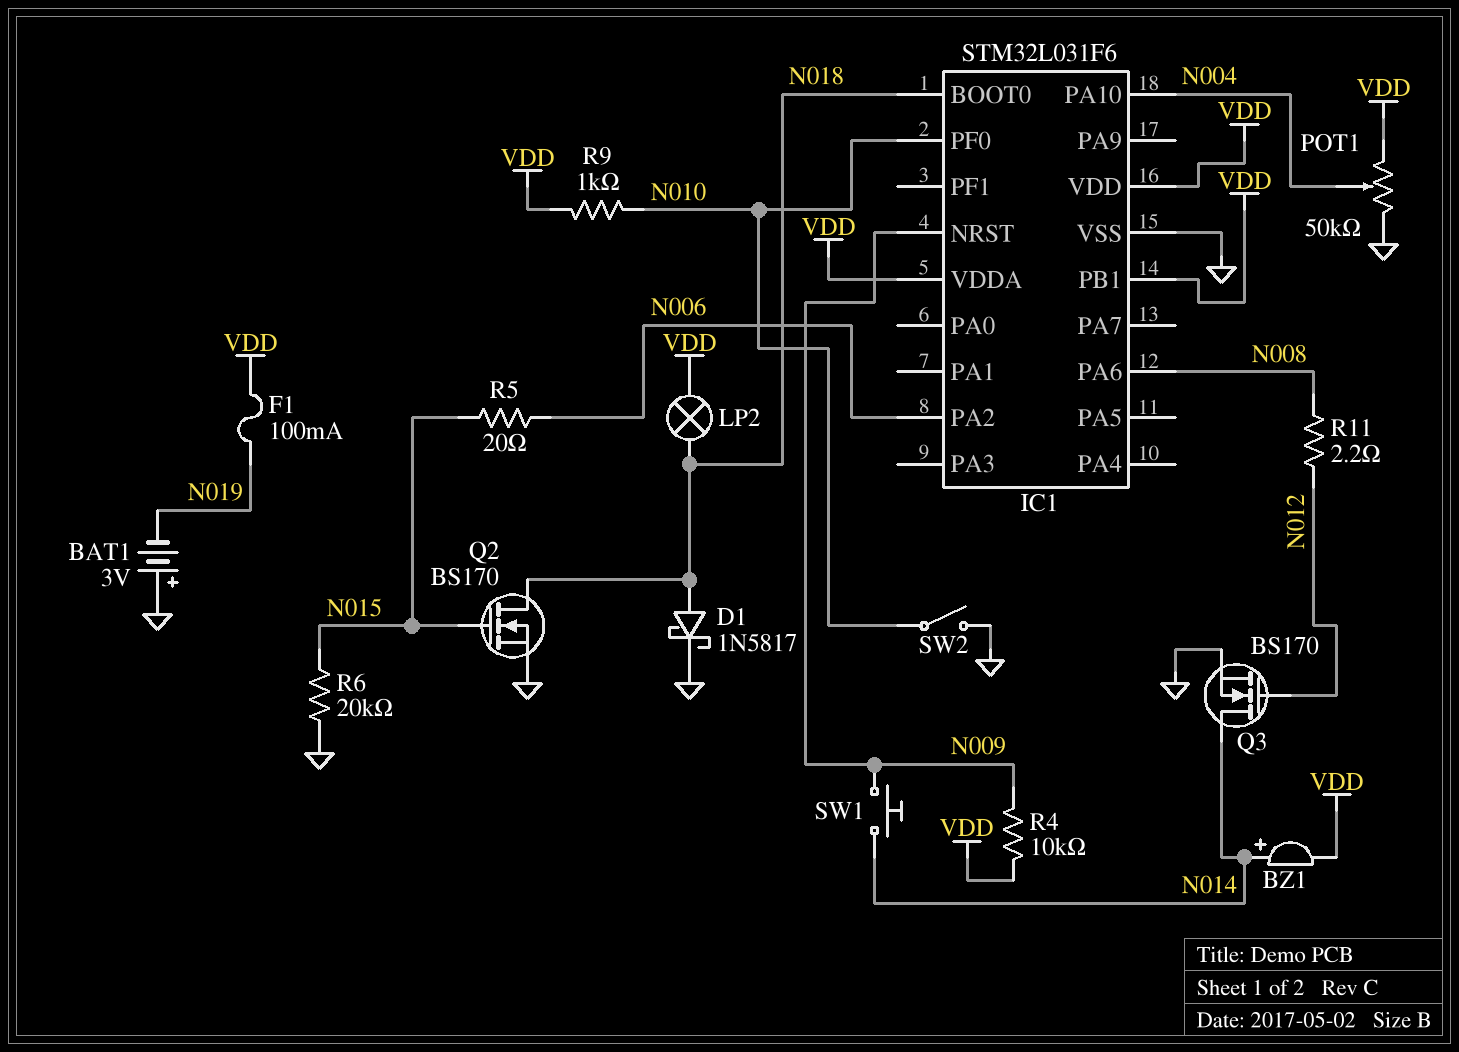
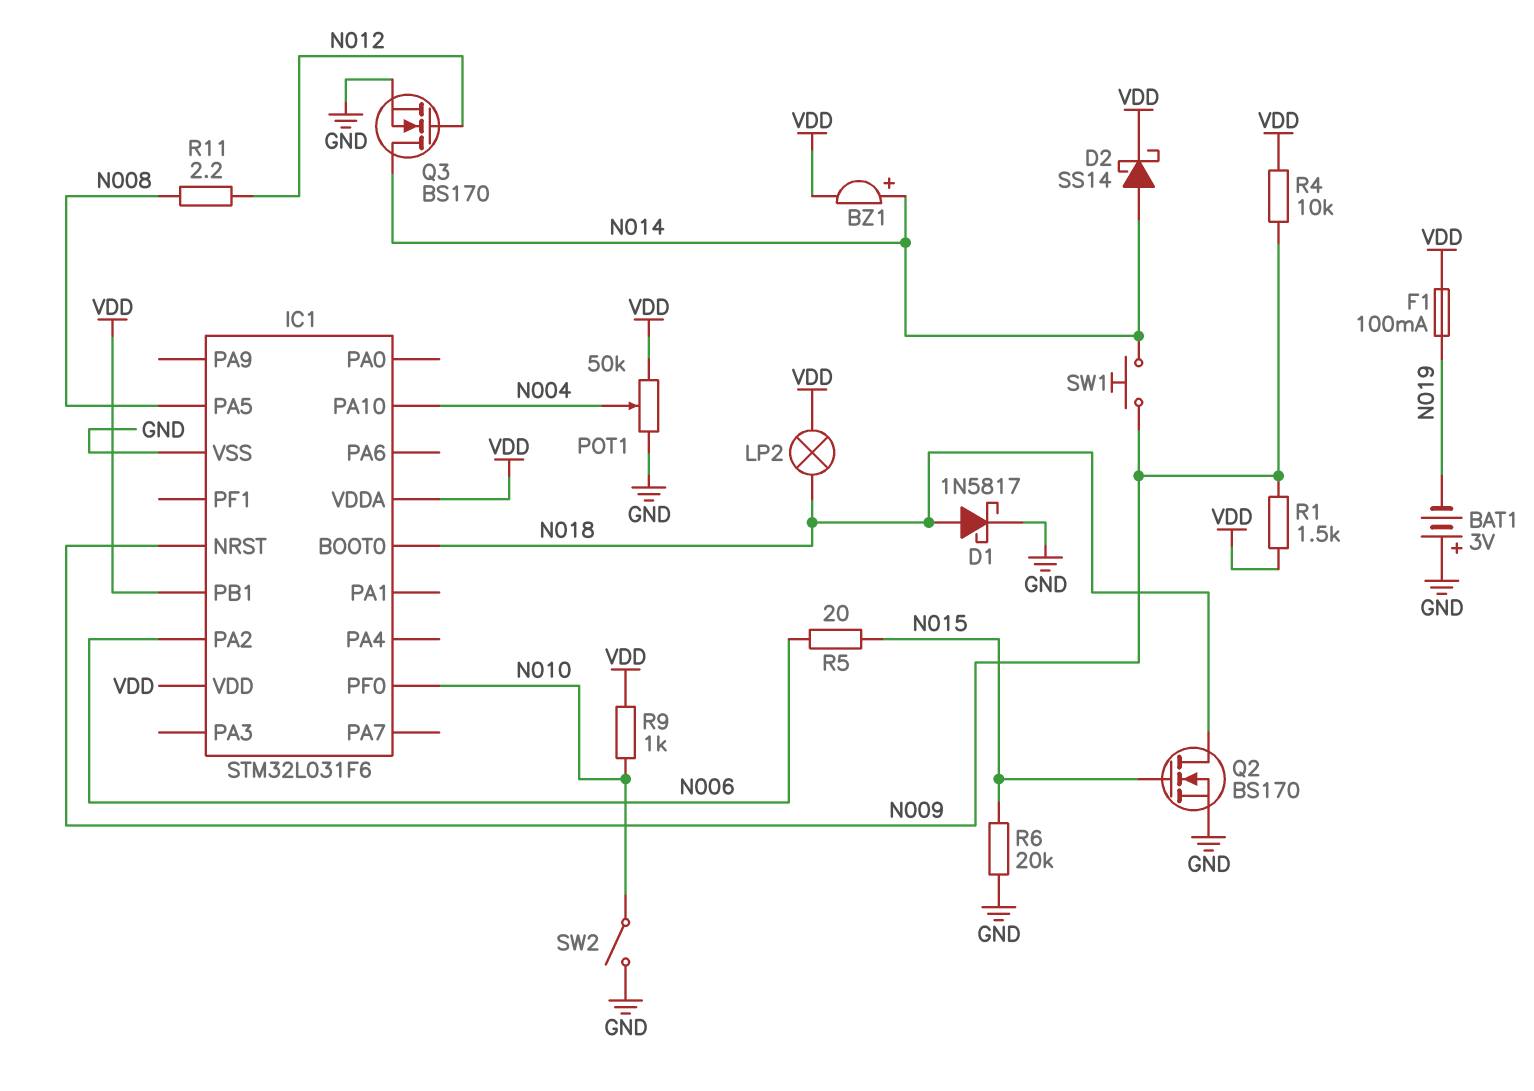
D2: none -> schottky SS14 (A N014, K VDD)
IC1 pin PA5: none -> N008
IC1 pin PA6: N008 -> none
R1: none -> 1.5k (N009, VDD)

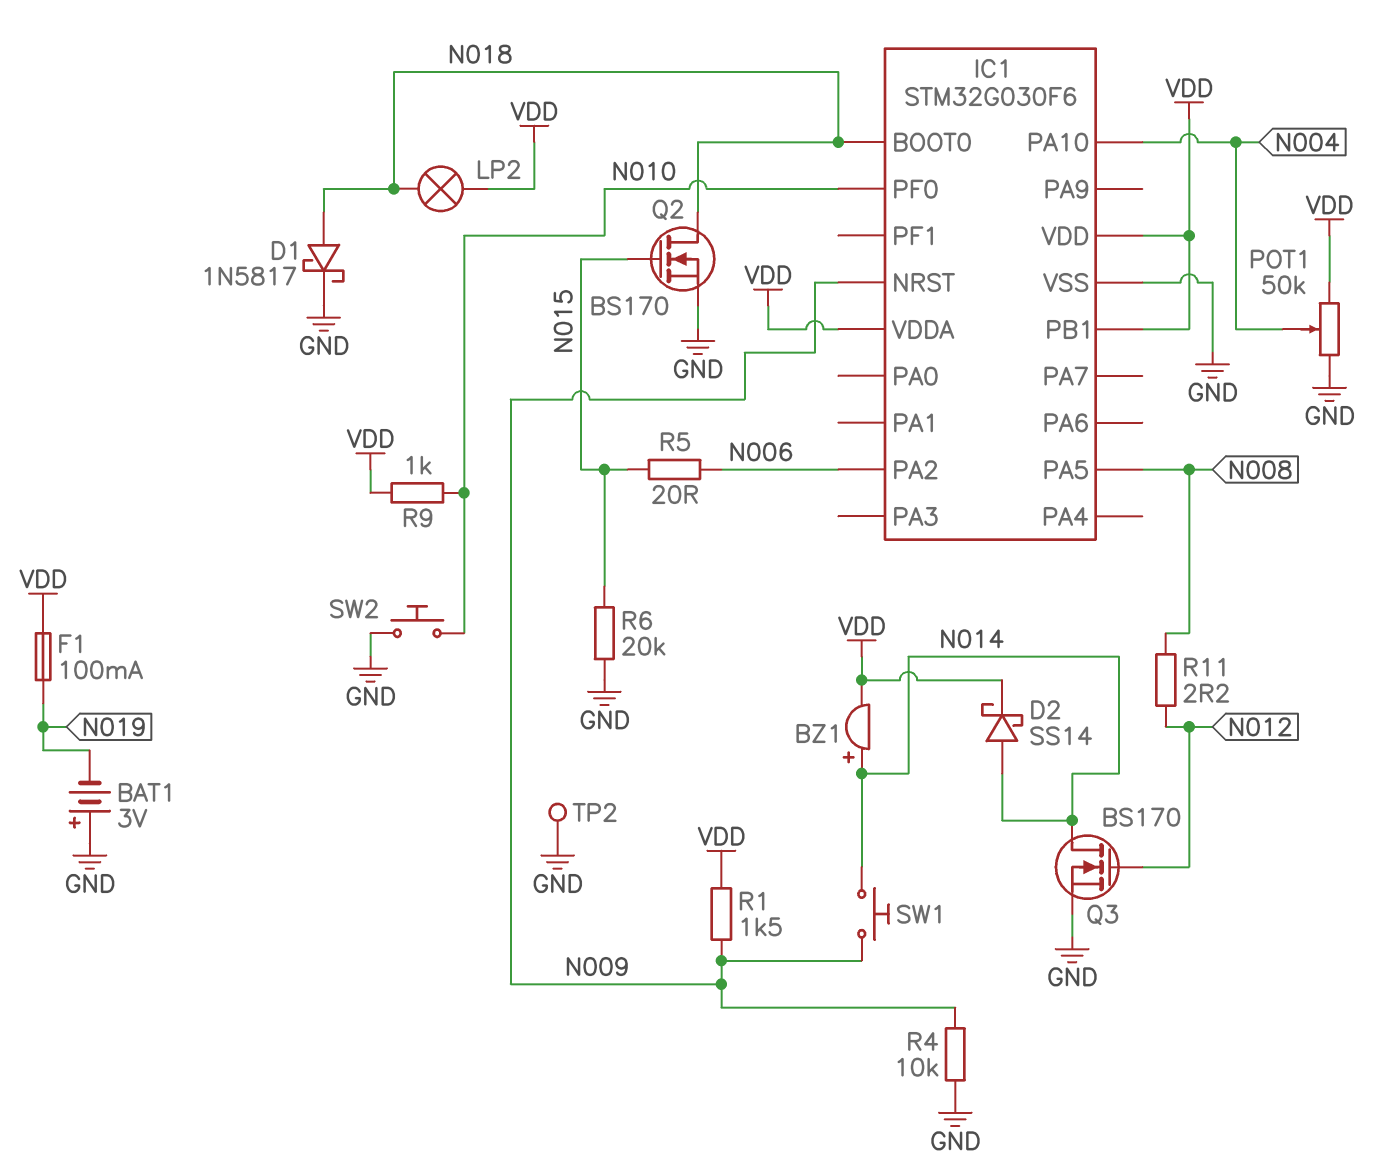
IC1: STM32L031F6 -> STM32G030F6
R4: 10k (N009, VDD) -> 10k (GND, N009)
SW2: switch (GND, N010) -> button (GND, N010)
TP2: none -> test point (GND)

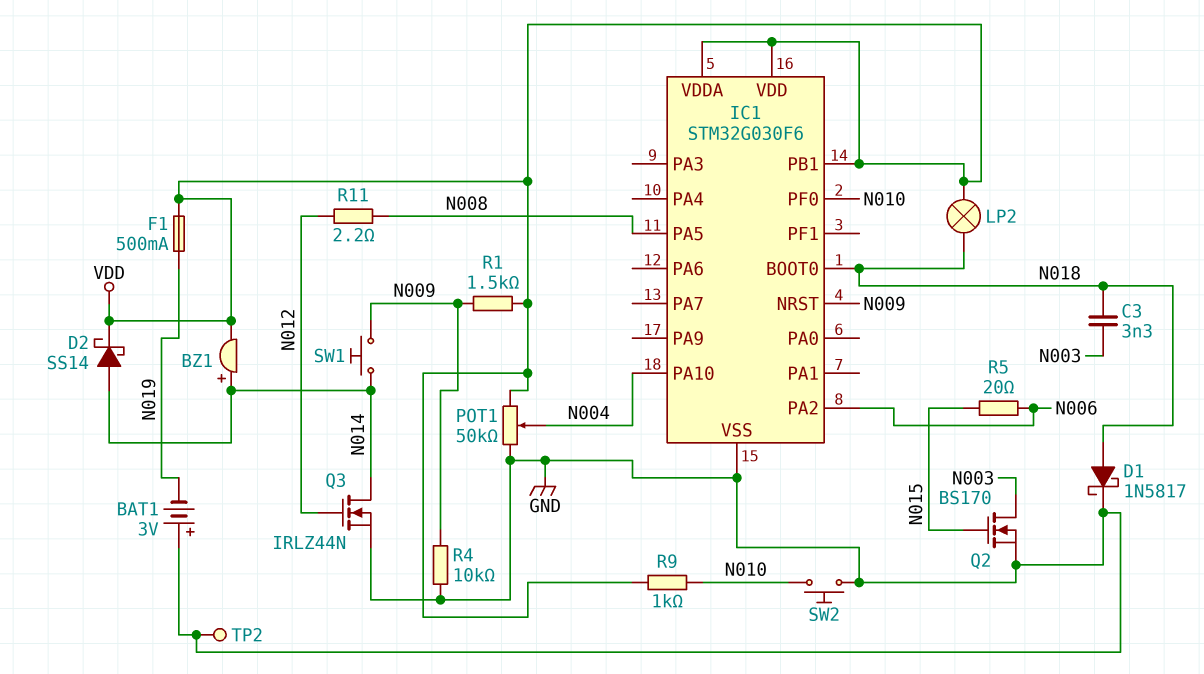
C3: none -> 3.3nF (N003, N018)
F1: 100mA (N019, VDD) -> 500mA (N019, VDD)
Q2: NMOS BS170 (G N015, D N018, S GND) -> NMOS BS170 (G N015, D N003, S GND)
Q3: NMOS BS170 (G N012, D N014, S GND) -> NMOS IRLZ44N (G N012, D N014, S GND)
R6: 20k (GND, N015) -> none

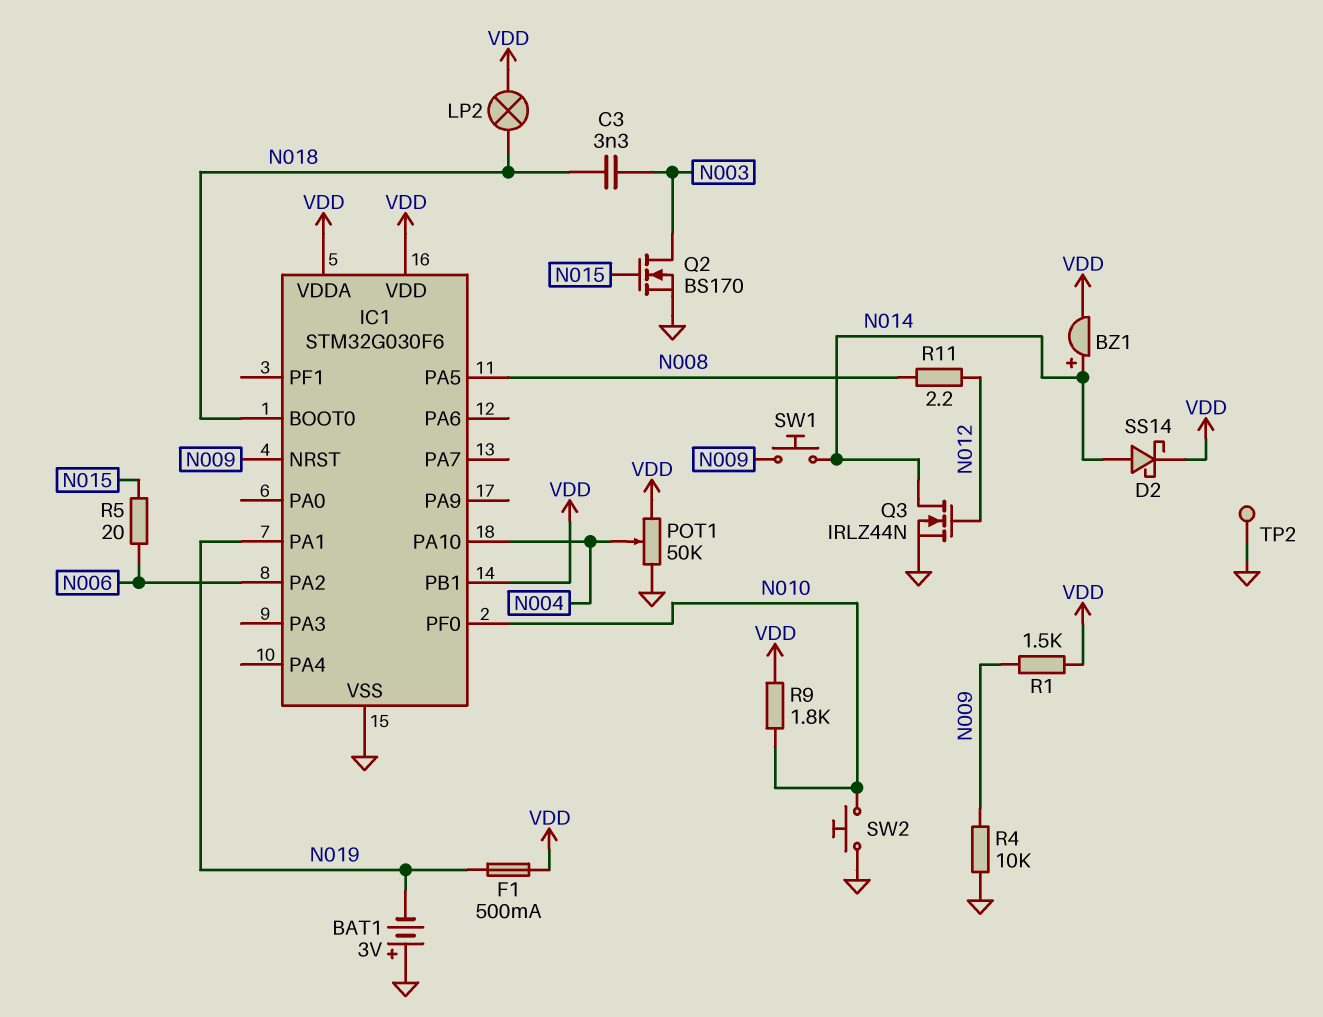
D1: schottky 1N5817 (A N018, K GND) -> none
IC1 pin PA1: none -> N019
R9: 1k (N010, VDD) -> 1.8k (N010, VDD)

